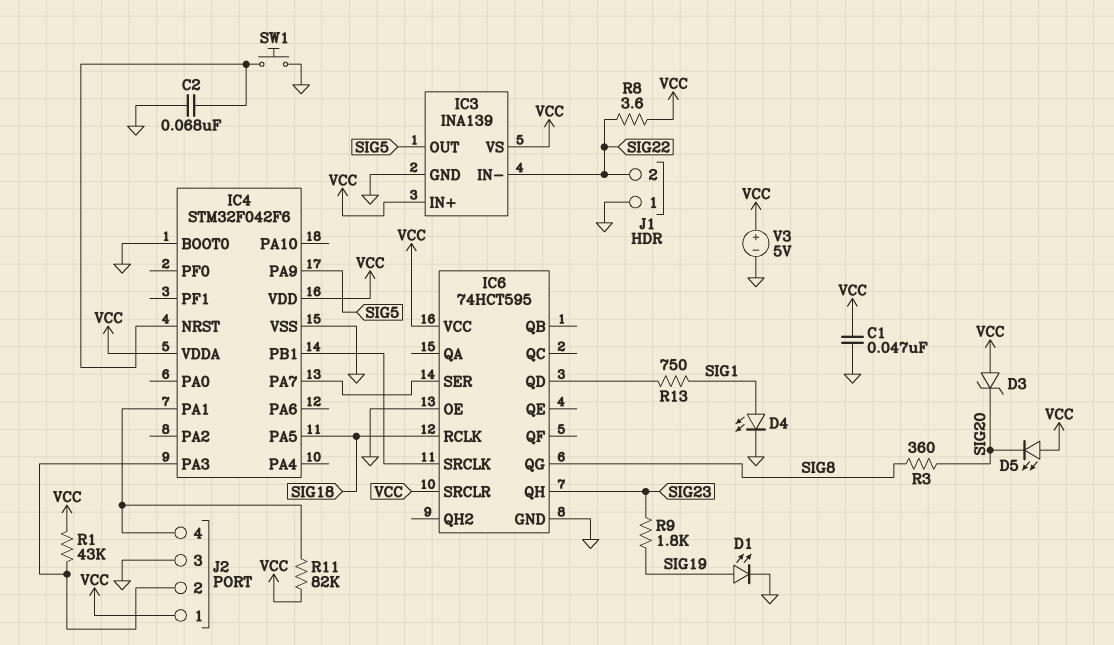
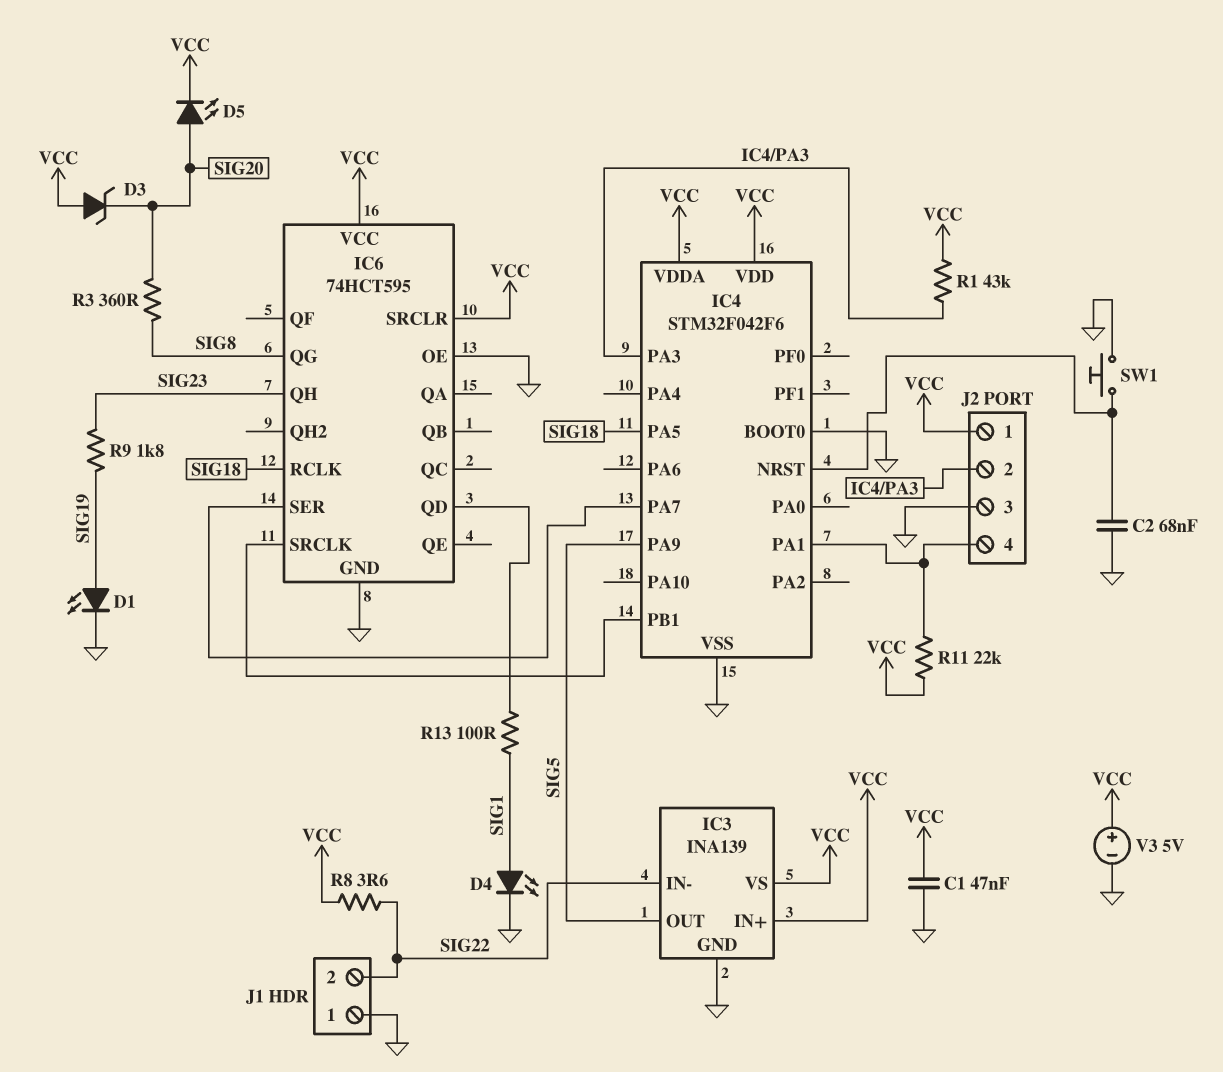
D5: LED (A VCC, K SIG20) -> LED (A SIG20, K VCC)
R11: 82k (IC4/PA1, VCC) -> 22k (IC4/PA1, VCC)
R13: 750 (IC6/QD, SIG1) -> 100 (IC6/QD, SIG1)

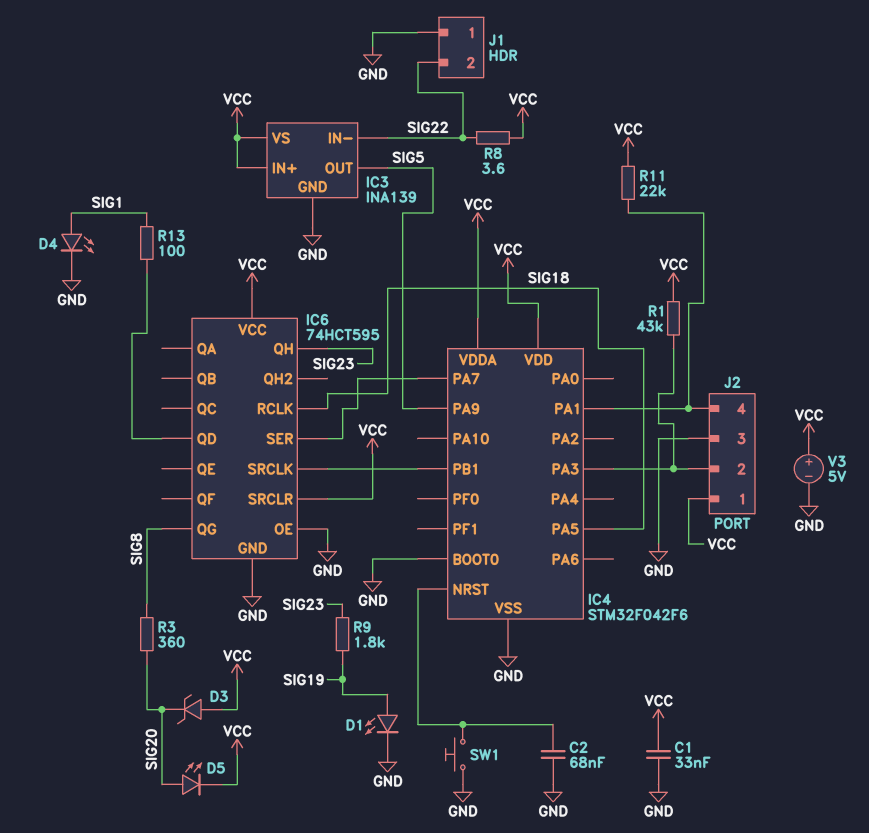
C1: 47nF (GND, VCC) -> 33nF (GND, VCC)

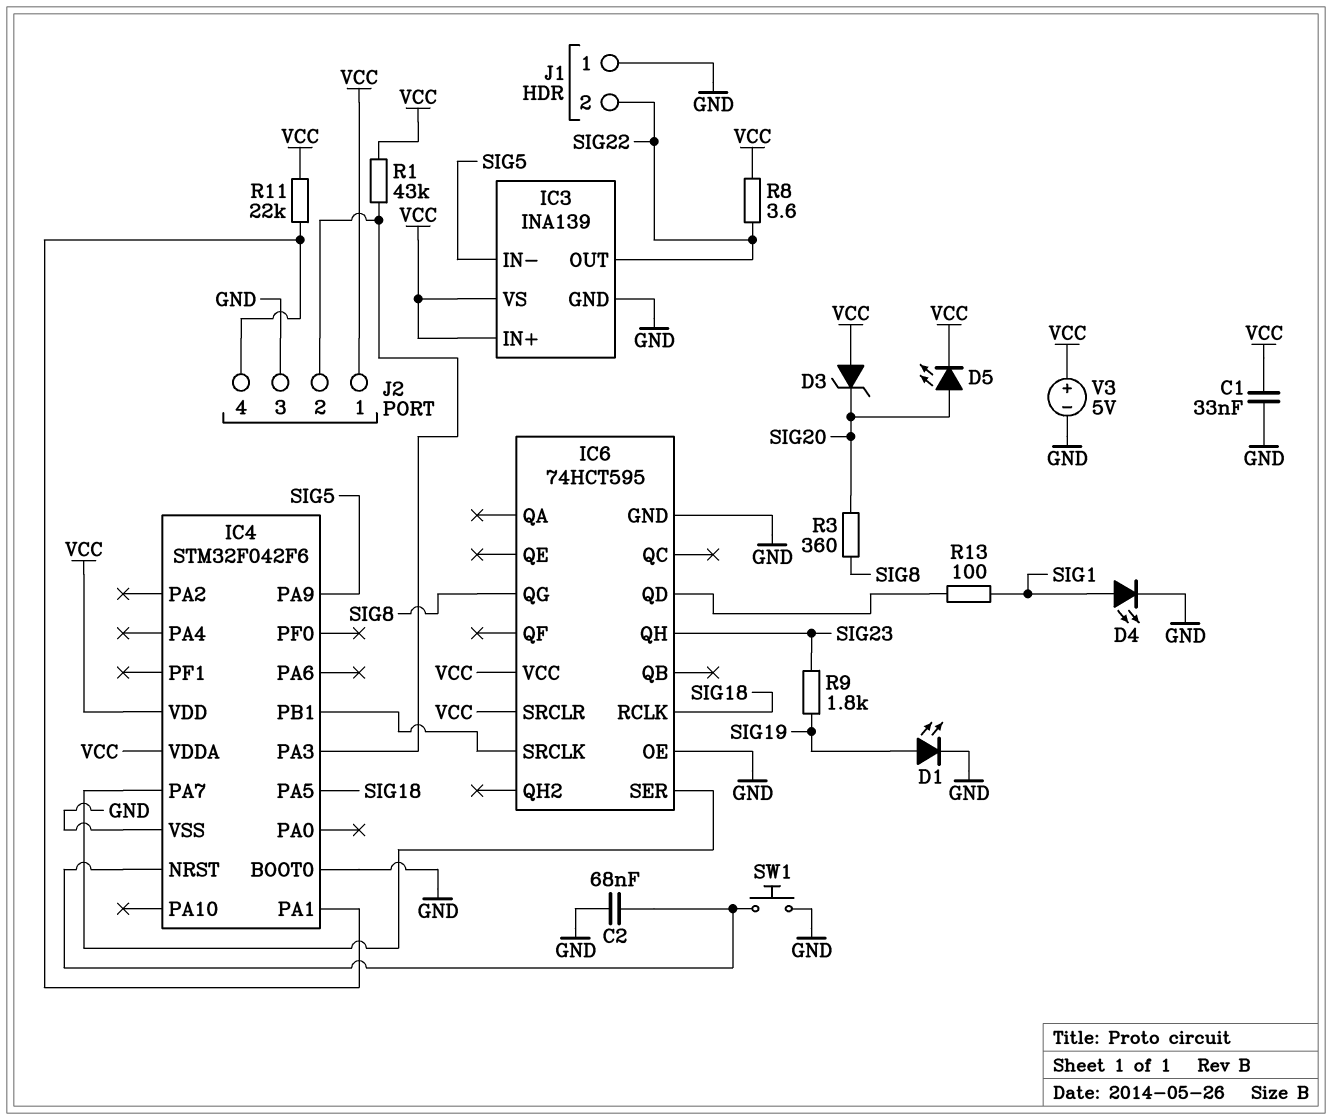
IC3 pin IN-: SIG22 -> SIG5
IC3 pin OUT: SIG5 -> SIG22

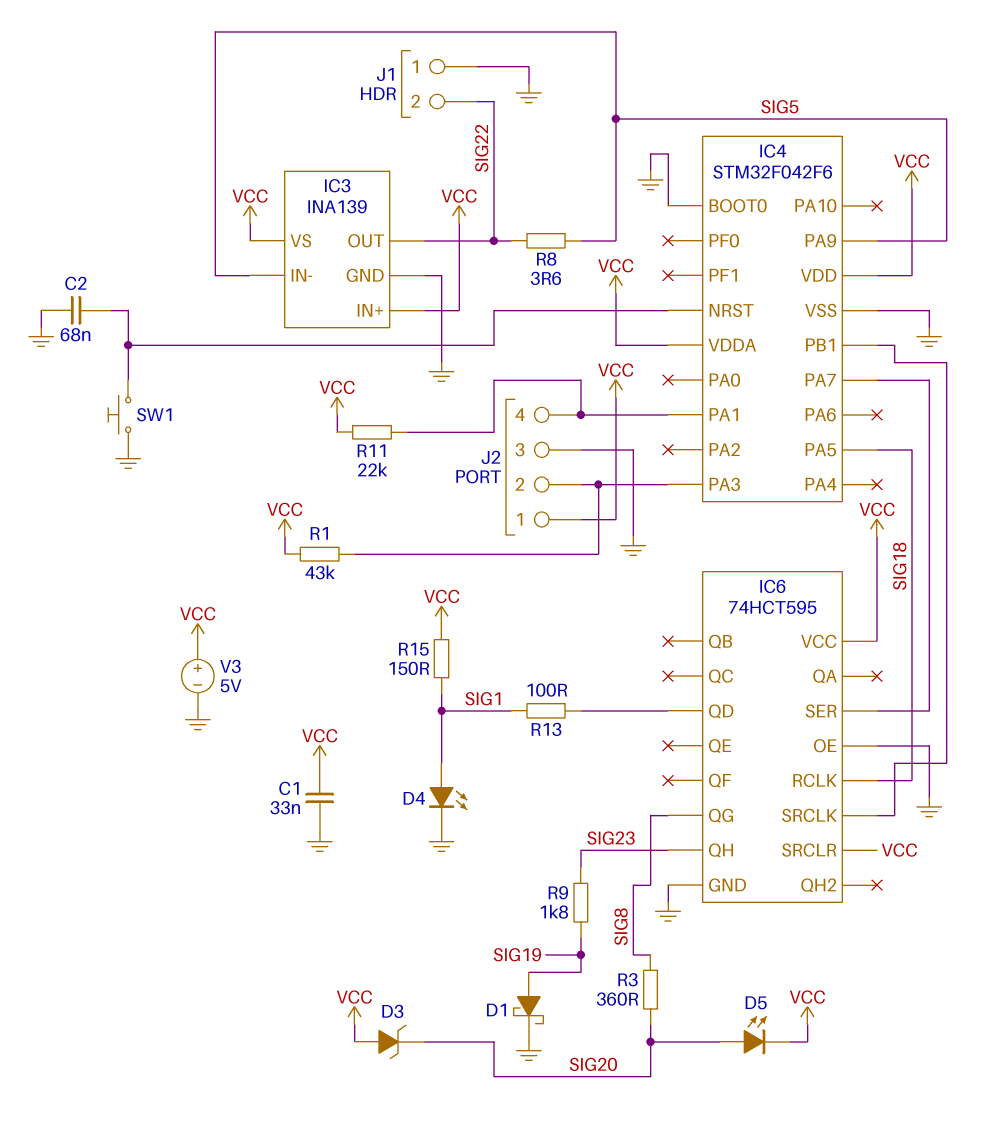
D1: LED (A SIG19, K GND) -> schottky (A SIG19, K GND)
R8: 3.6 (SIG22, VCC) -> 3.6 (SIG5, SIG22)
R15: none -> 150 (SIG1, VCC)

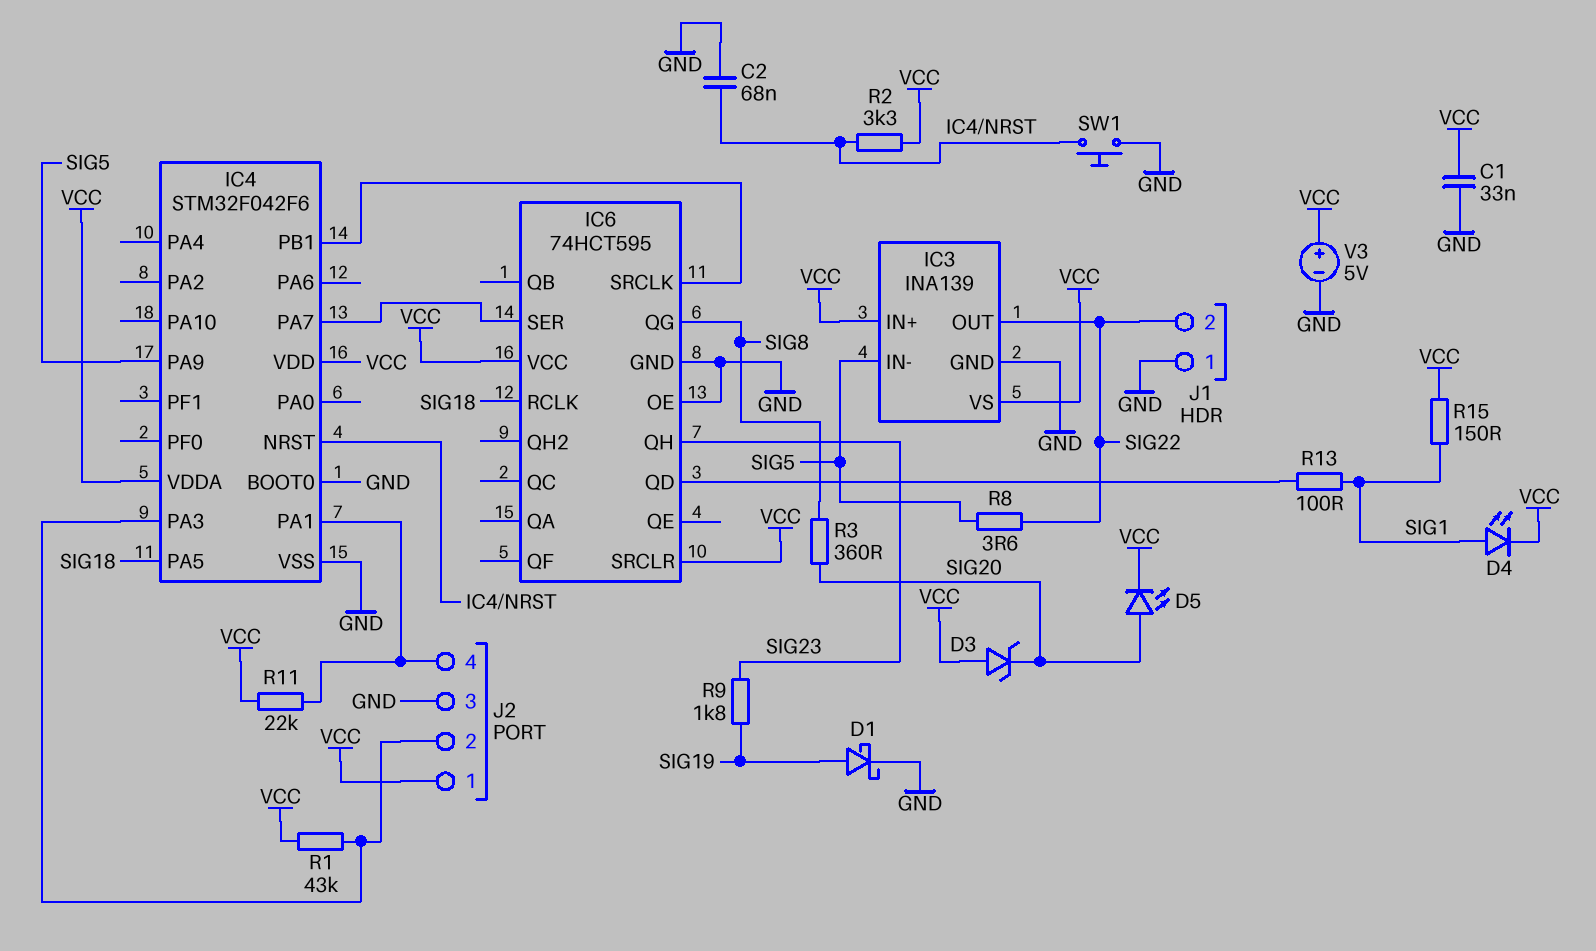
D4: LED (A SIG1, K GND) -> LED (A SIG1, K VCC)
R2: none -> 3.3k (IC4/NRST, VCC)

